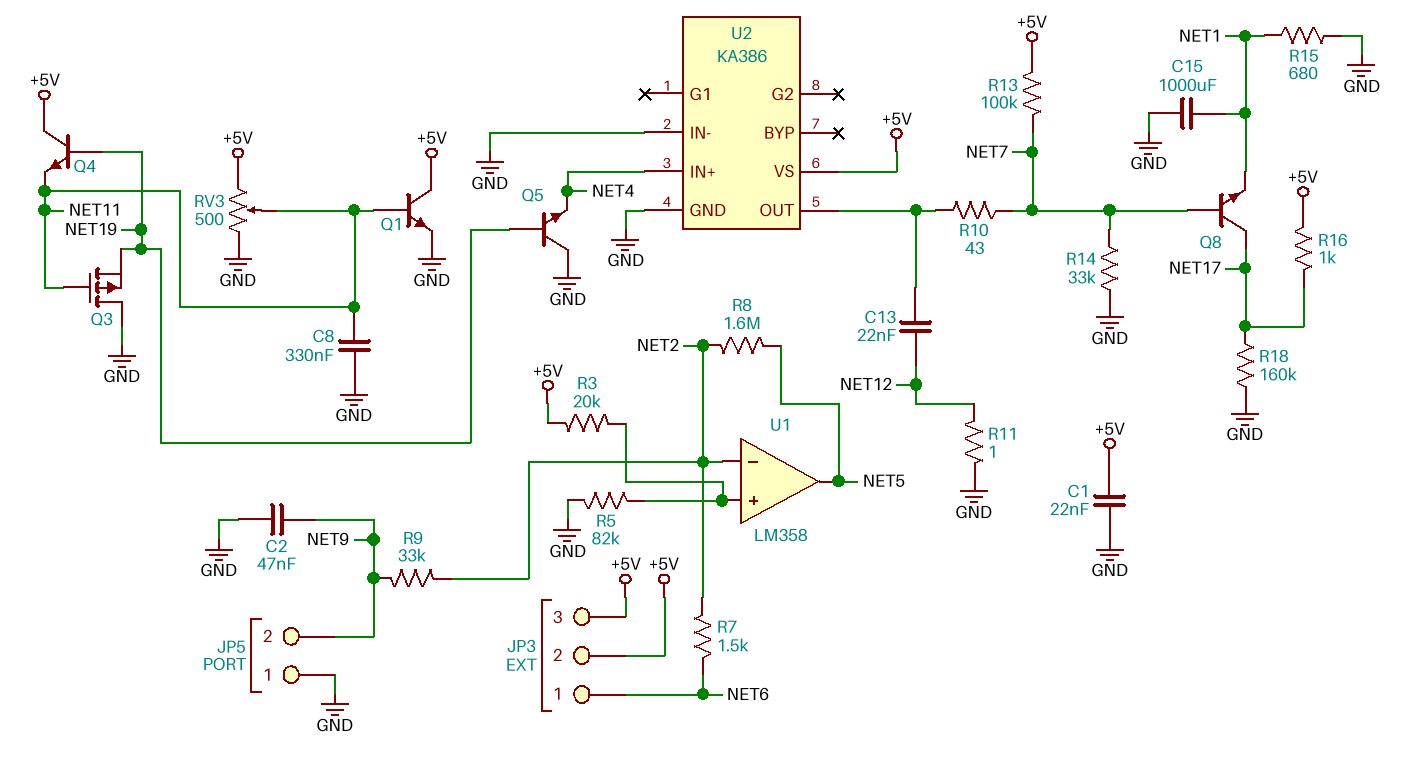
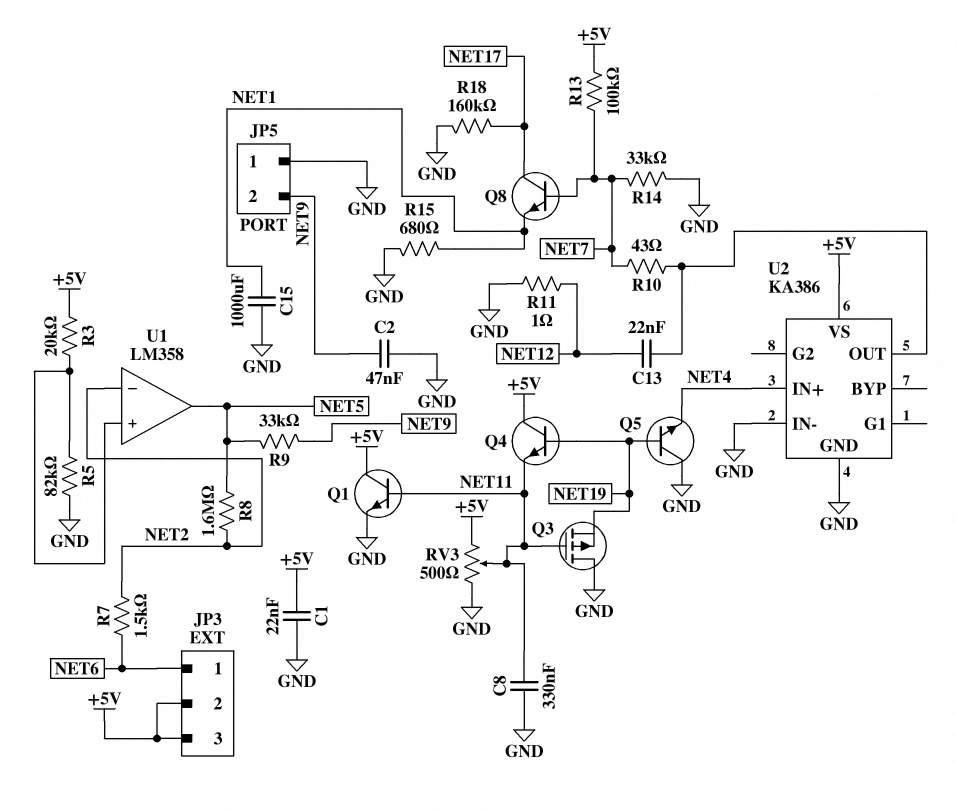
R9: 33k (NET2, NET9) -> 33k (NET5, NET9)
R16: 1k (+5V, NET17) -> none

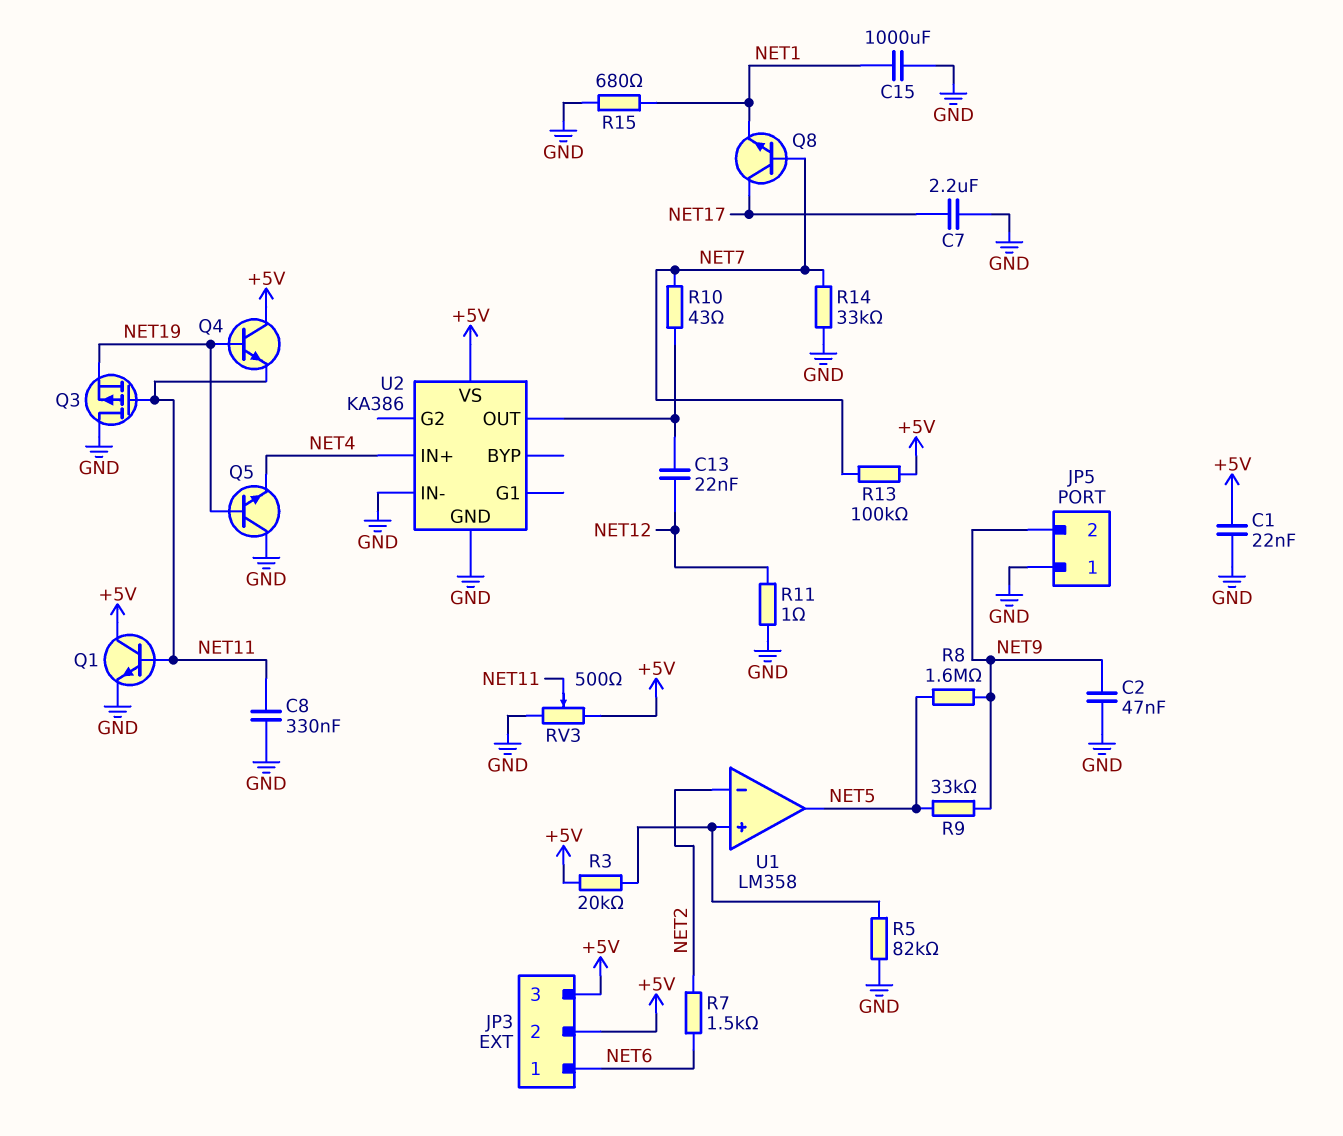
C7: none -> 2.2uF (GND, NET17)
R8: 1.6M (NET2, NET5) -> 1.6M (NET5, NET9)
R18: 160k (GND, NET17) -> none

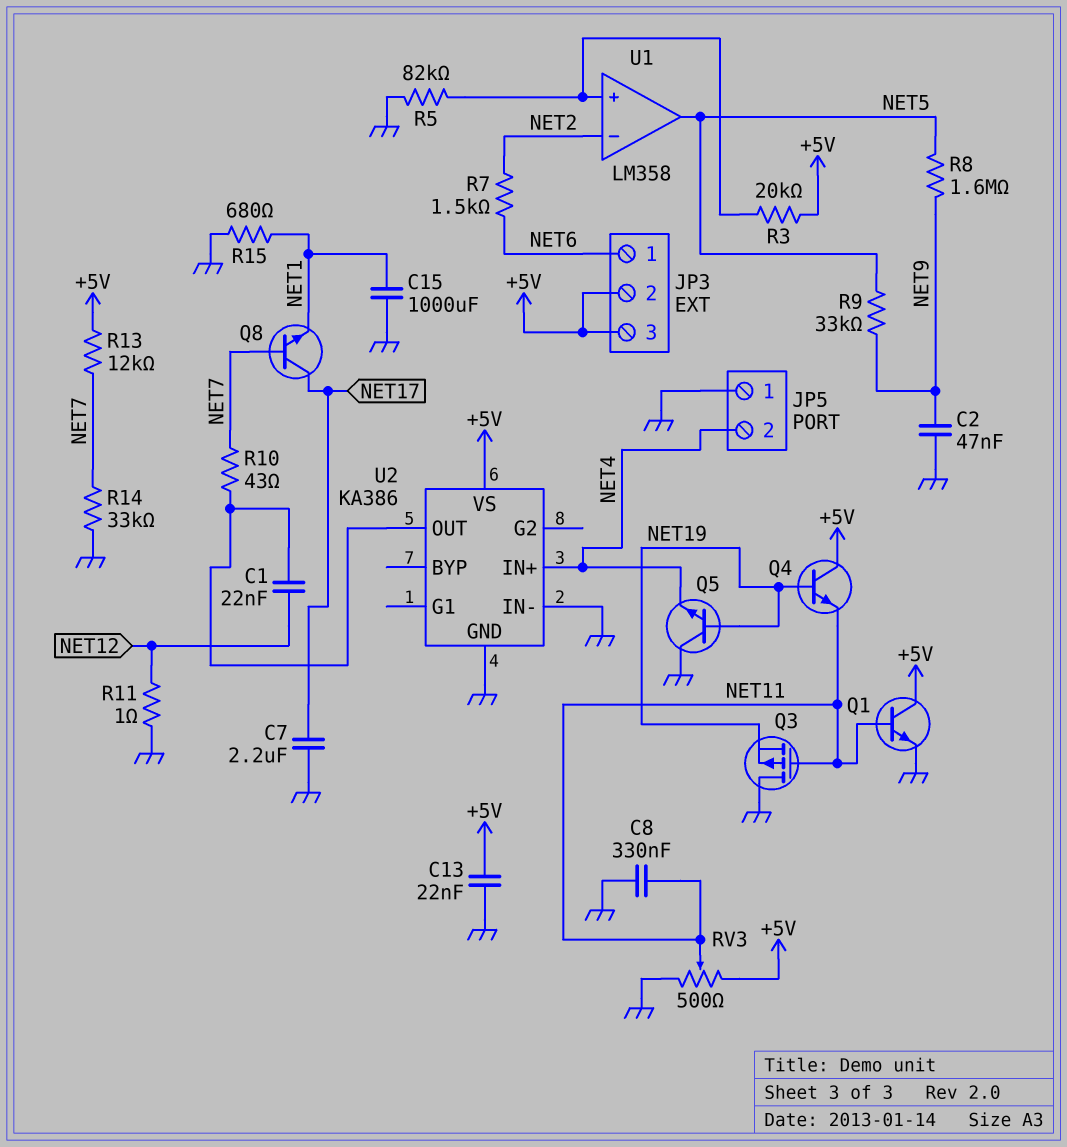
C1: 22nF (+5V, GND) -> 22nF (NET12, U2/OUT)
C13: 22nF (NET12, U2/OUT) -> 22nF (+5V, GND)
JP5 pin 2: NET9 -> NET4
R13: 100k (+5V, NET7) -> 12k (+5V, NET7)

